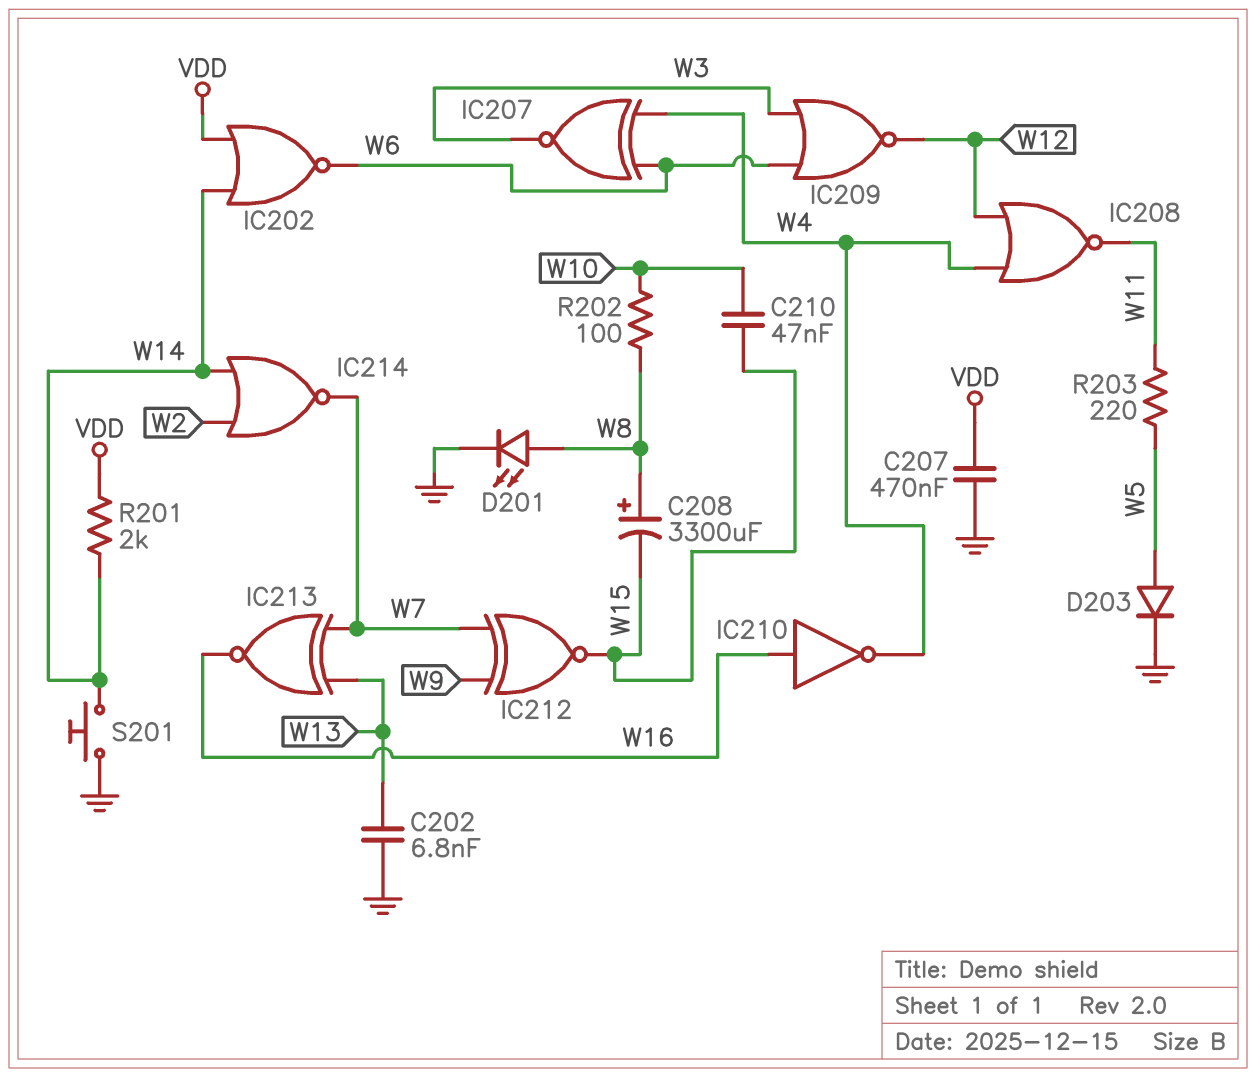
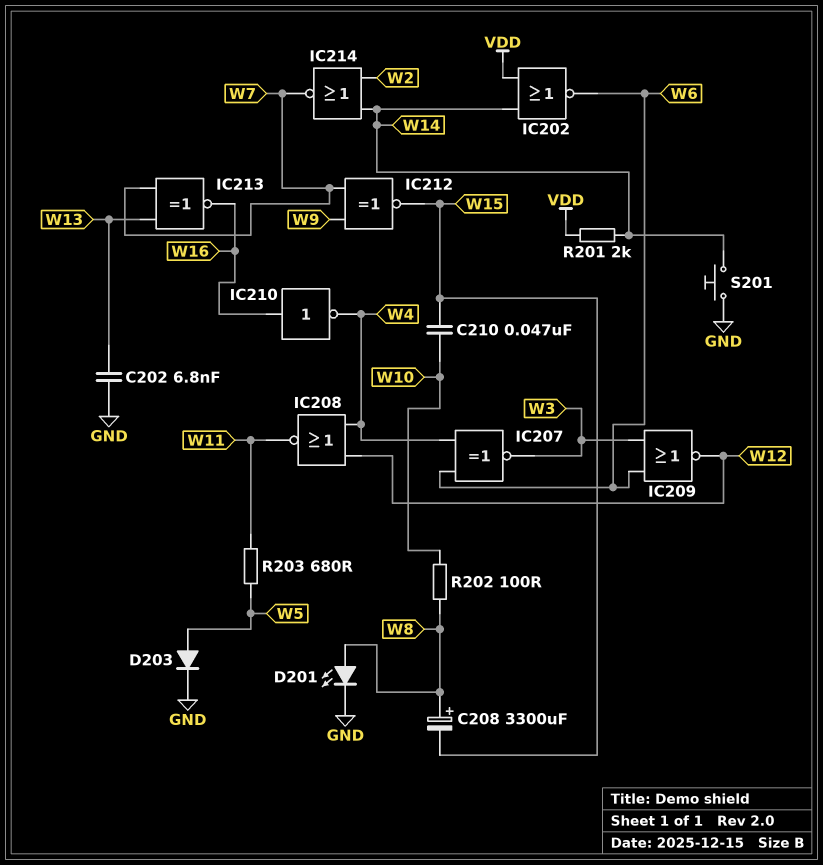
C207: 470nF (GND, VDD) -> none
R203: 220 (W5, W11) -> 680 (W5, W11)

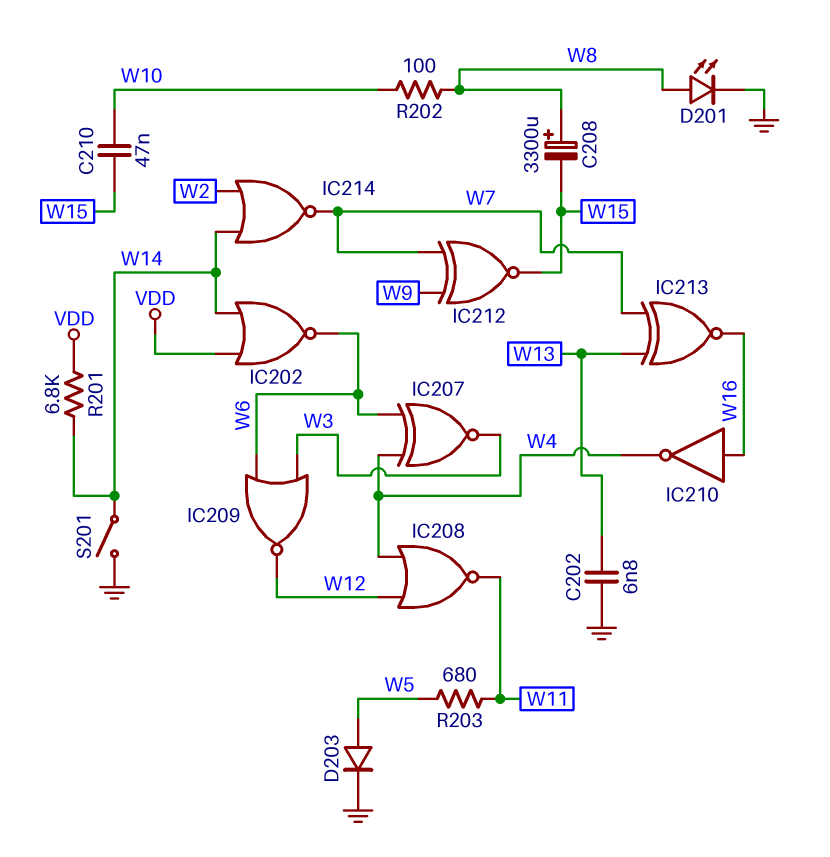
R201: 2k (VDD, W14) -> 6.8k (VDD, W14)
S201: button (GND, W14) -> switch (GND, W14)

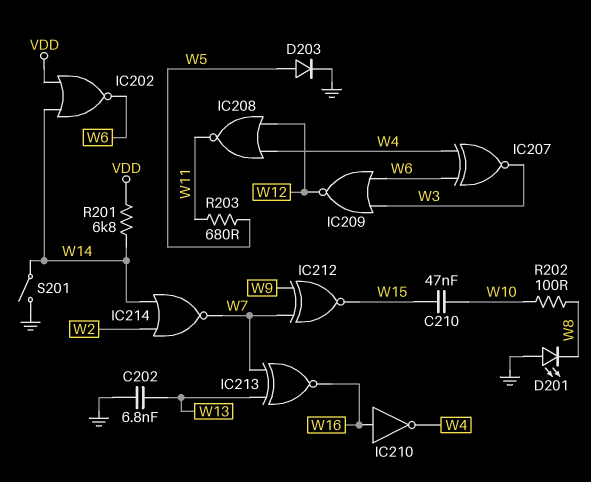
C208: 3300uF (plus W8, minus W15) -> none
D201: LED (A W8, K GND) -> LED (A GND, K W8)

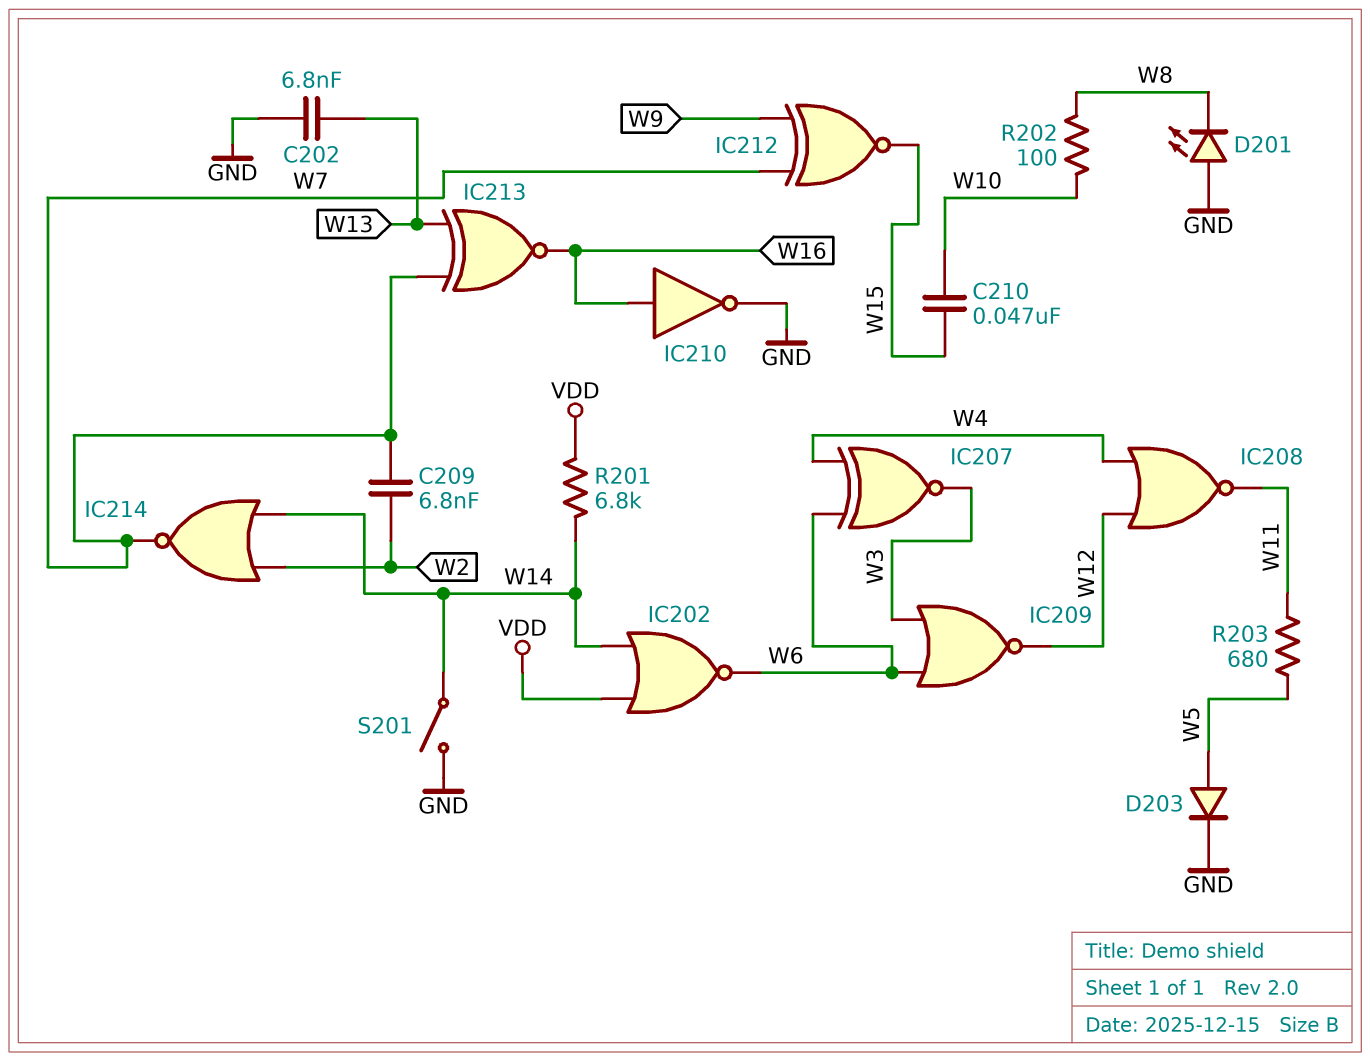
C209: none -> 6.8nF (W2, W7)
IC210: NOT (in W16, out W4) -> NOT (in W16, out GND)

